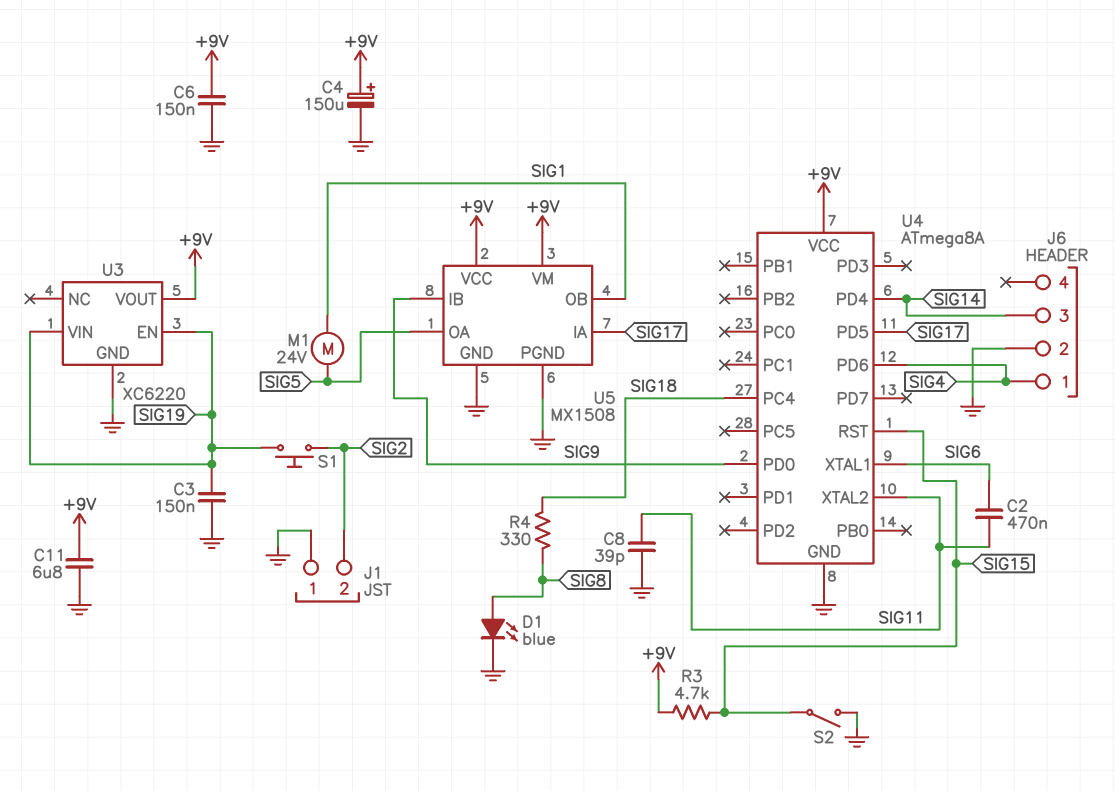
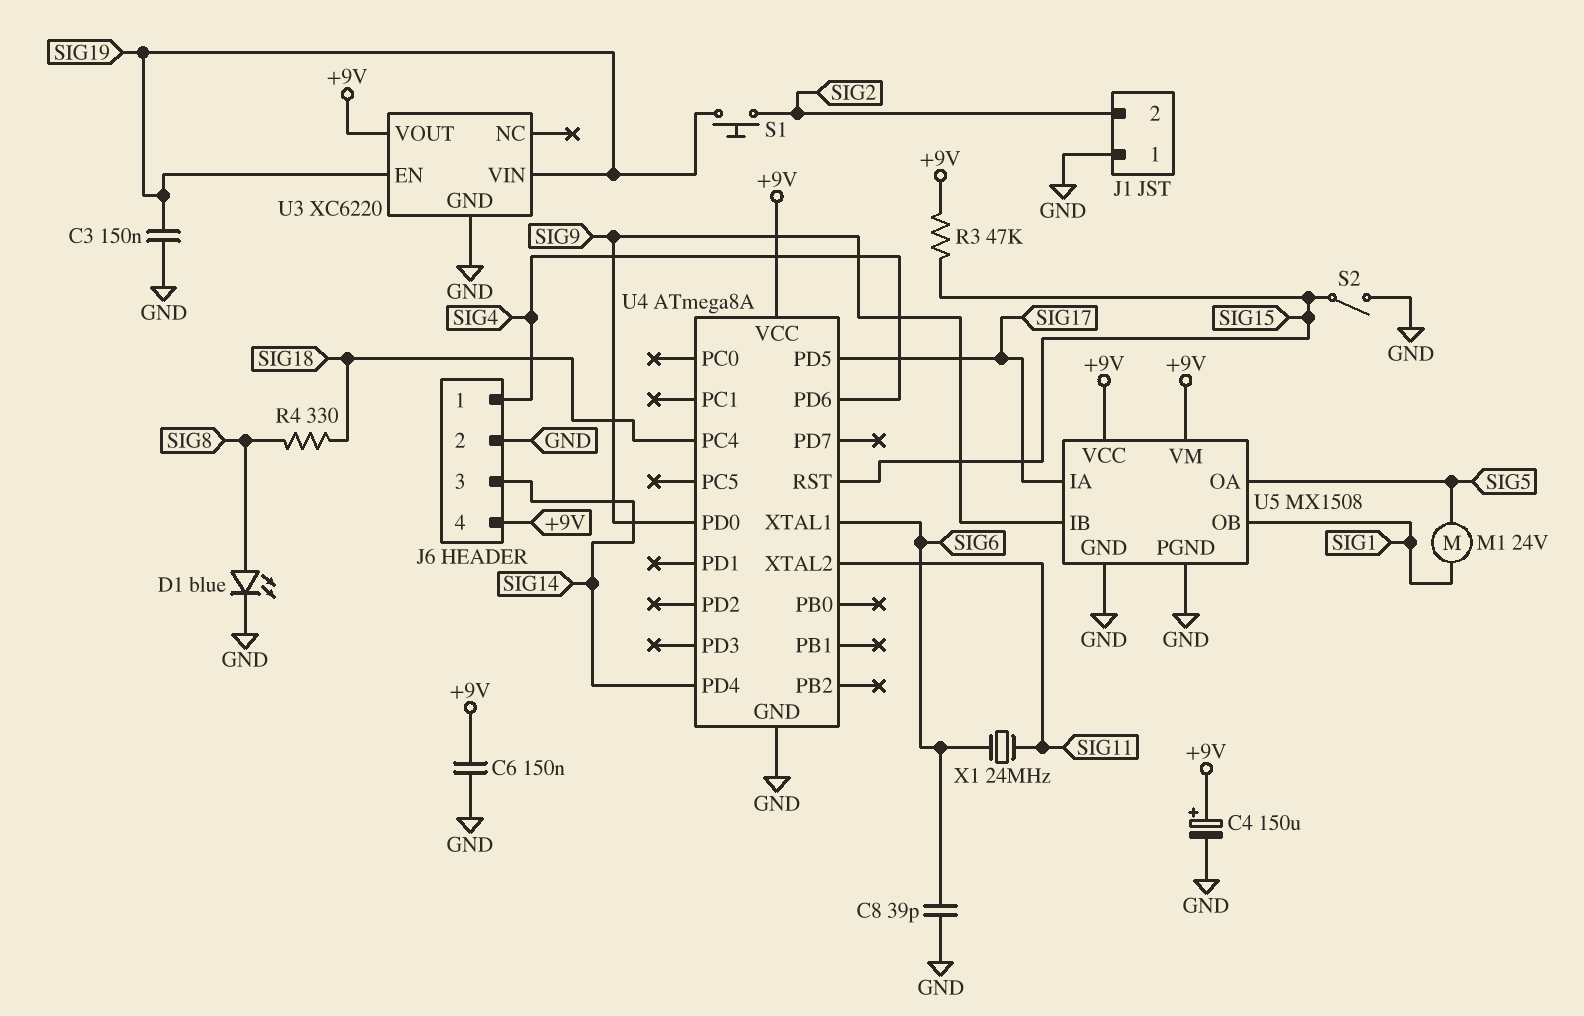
C2: 470nF (SIG6, SIG11) -> none
C8: 39pF (GND, SIG11) -> 39pF (GND, SIG6)
C11: 6.8uF (+9V, GND) -> none
J6 pin 4: none -> +9V
R3: 4.7k (+9V, SIG15) -> 47k (+9V, SIG15)
X1: none -> 24MHz (SIG6, SIG11)

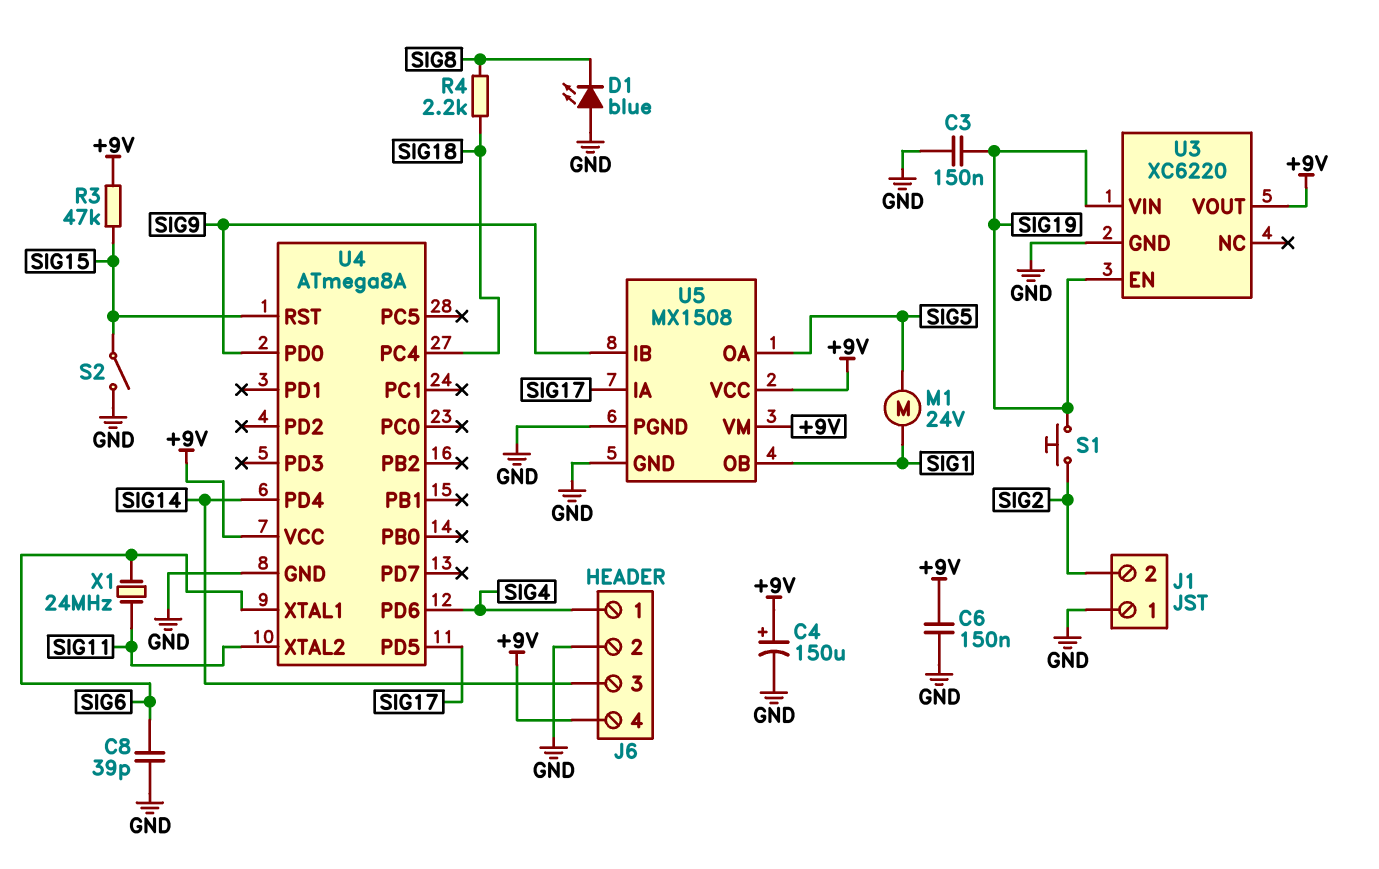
D1: LED blue (A SIG8, K GND) -> LED blue (A GND, K SIG8)
R4: 330 (SIG8, SIG18) -> 2.2k (SIG8, SIG18)

